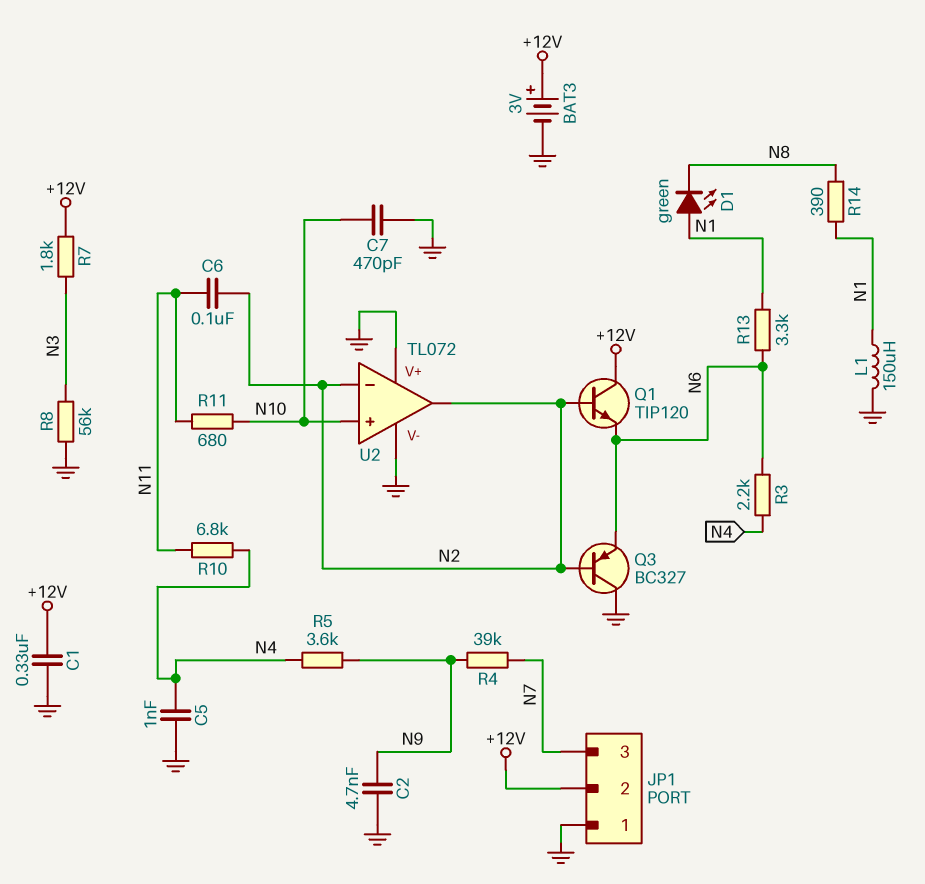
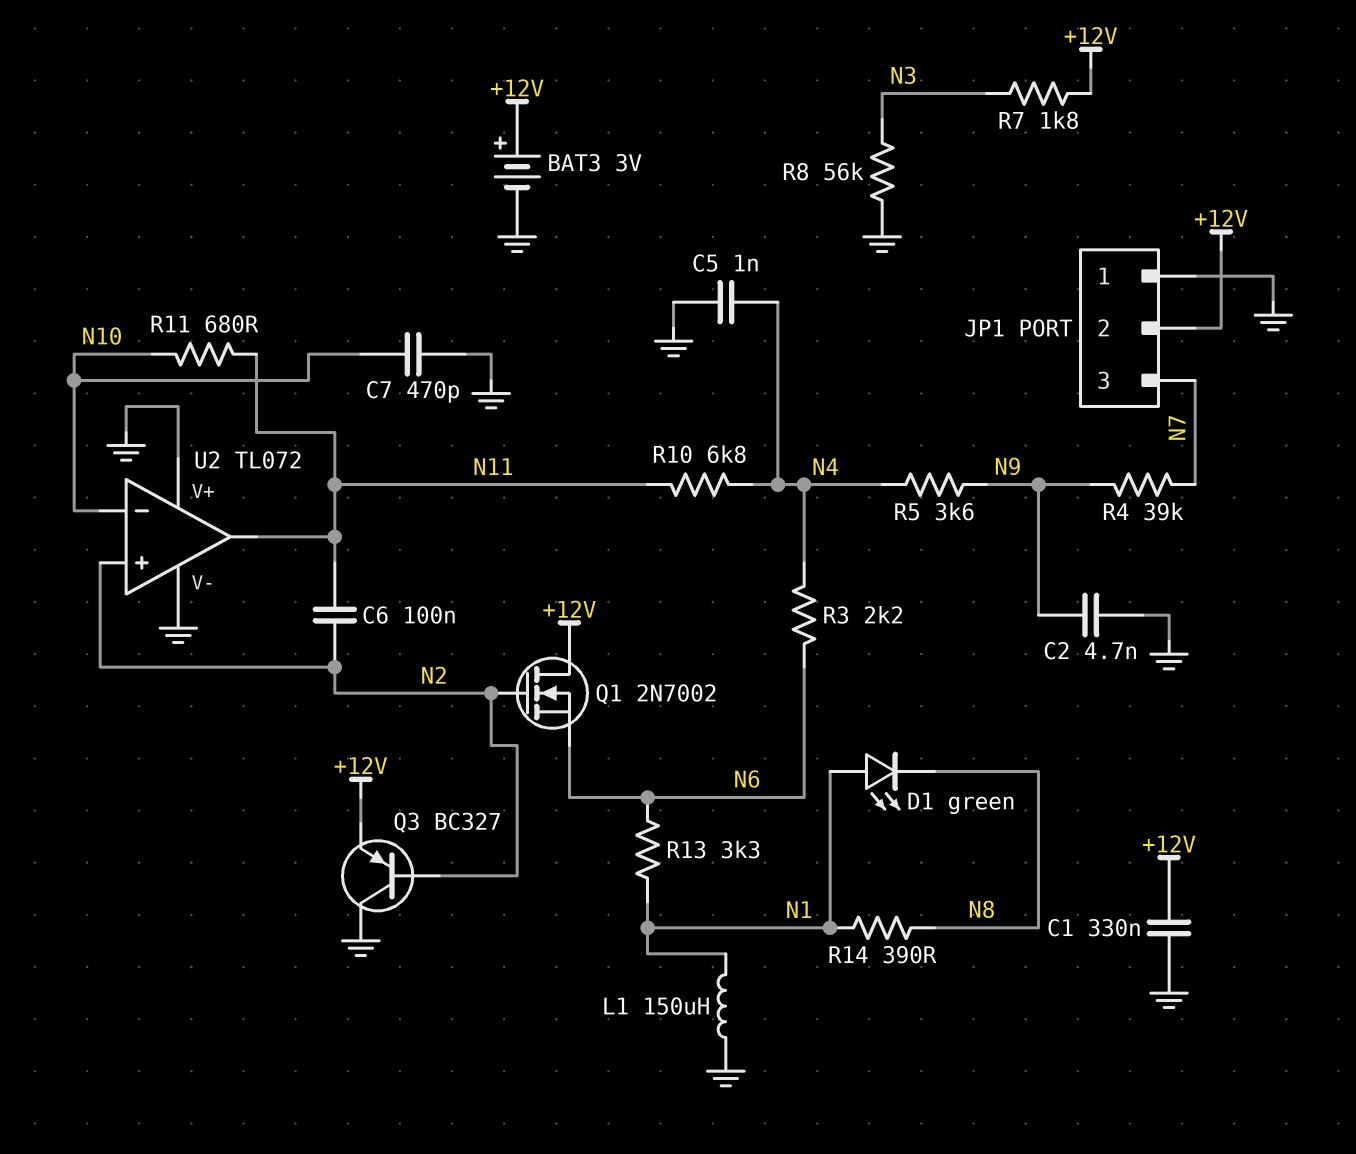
Q1: NPN TIP120 (B N2, C +12V, E N6) -> NMOS 2N7002 (G N2, D +12V, S N6)
Q3: PNP BC327 (B N2, C GND, E N6) -> PNP BC327 (B N2, C GND, E +12V)
U2 pin in+: N10 -> N2
U2 pin in-: N2 -> N10
U2 pin out: N2 -> N11

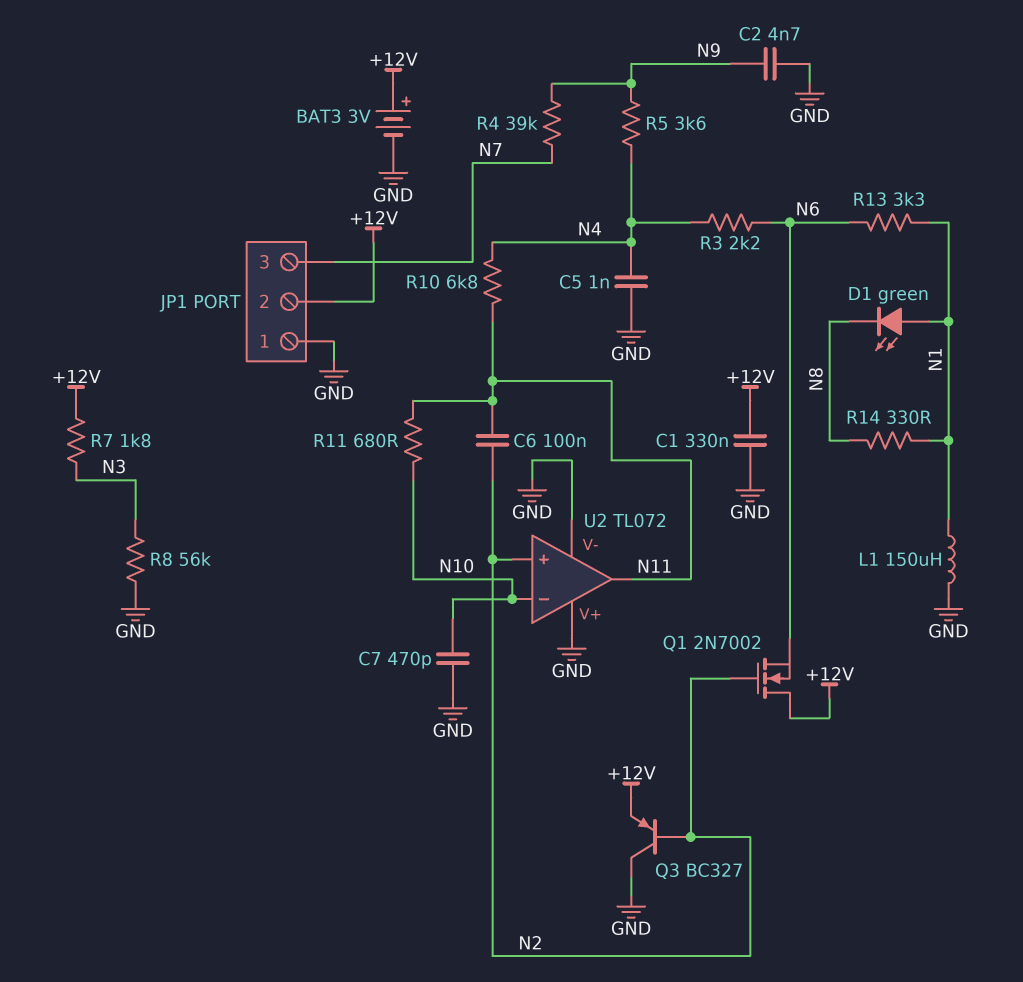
R14: 390 (N1, N8) -> 330 (N1, N8)

